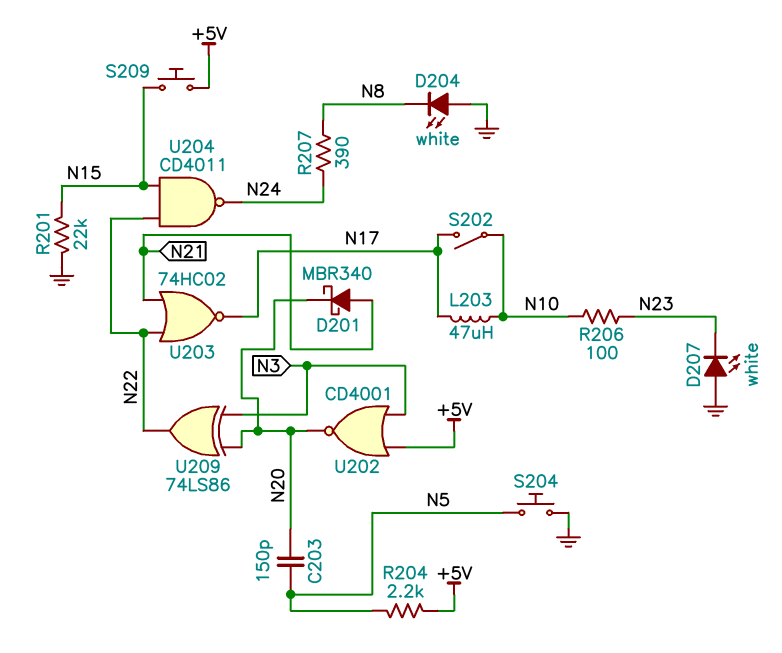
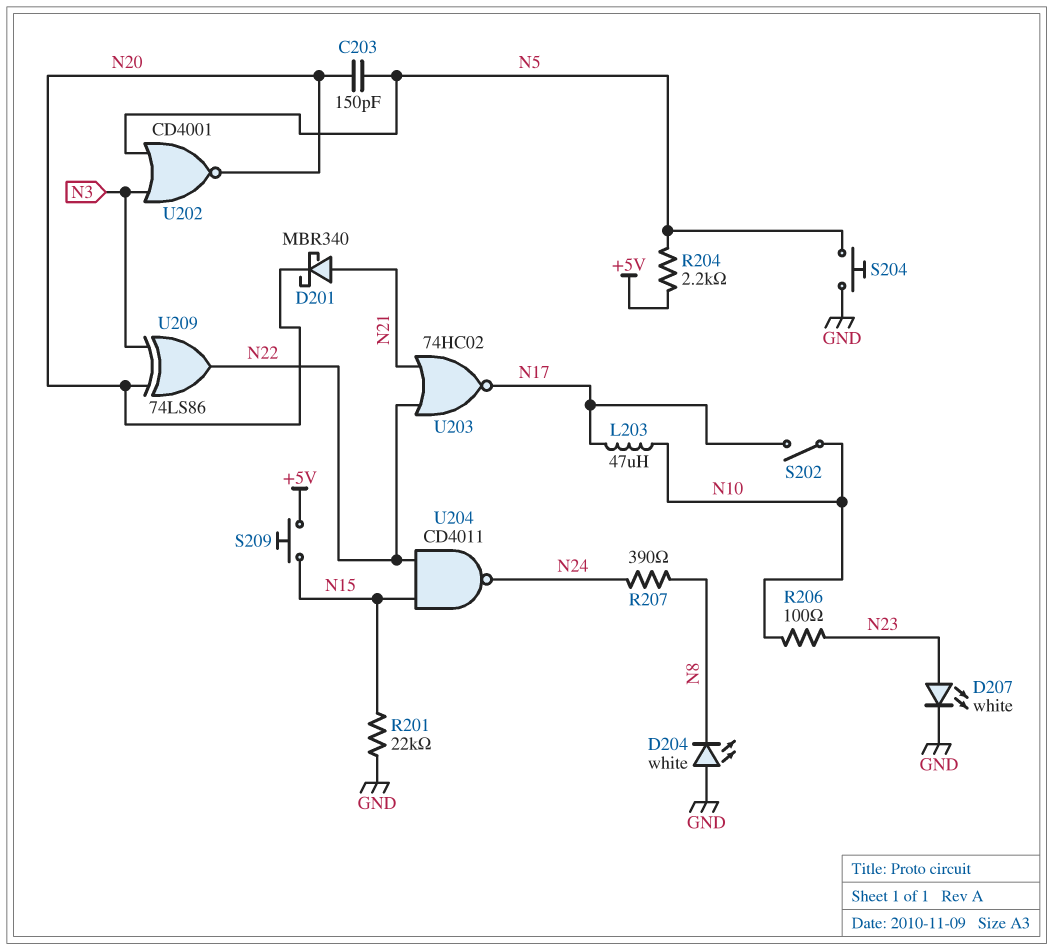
D207: LED white (A GND, K N23) -> LED white (A N23, K GND)
U202: NOR CD4001 (in +5V, in N3, out N20) -> NOR CD4001 (in N3, in N5, out N20)

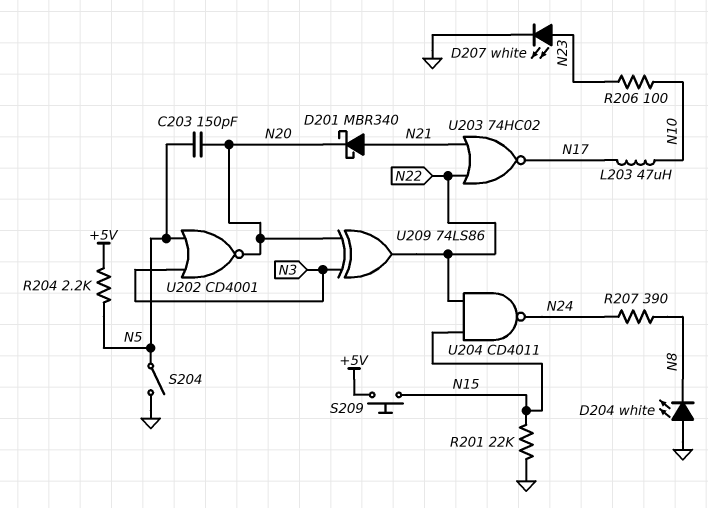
S202: switch (N10, N17) -> none
S204: button (GND, N5) -> switch (GND, N5)

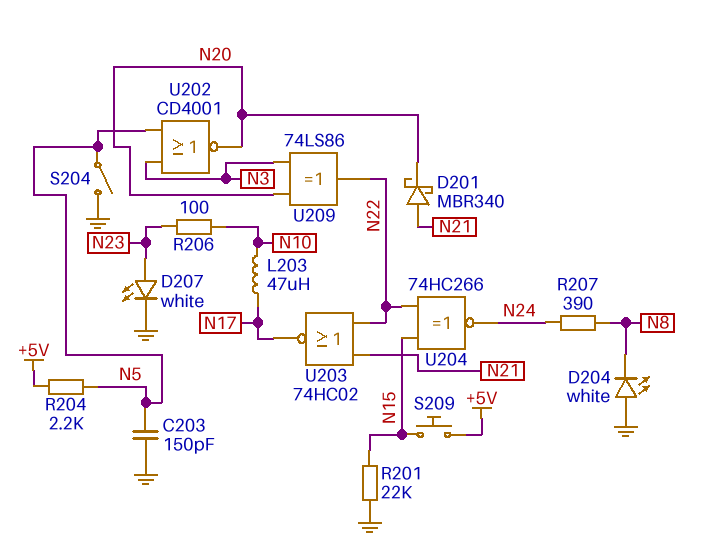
C203: 150pF (N5, N20) -> 150pF (GND, N5)
U204: NAND CD4011 (in N15, in N22, out N24) -> XNOR 74HC266 (in N15, in N22, out N24)

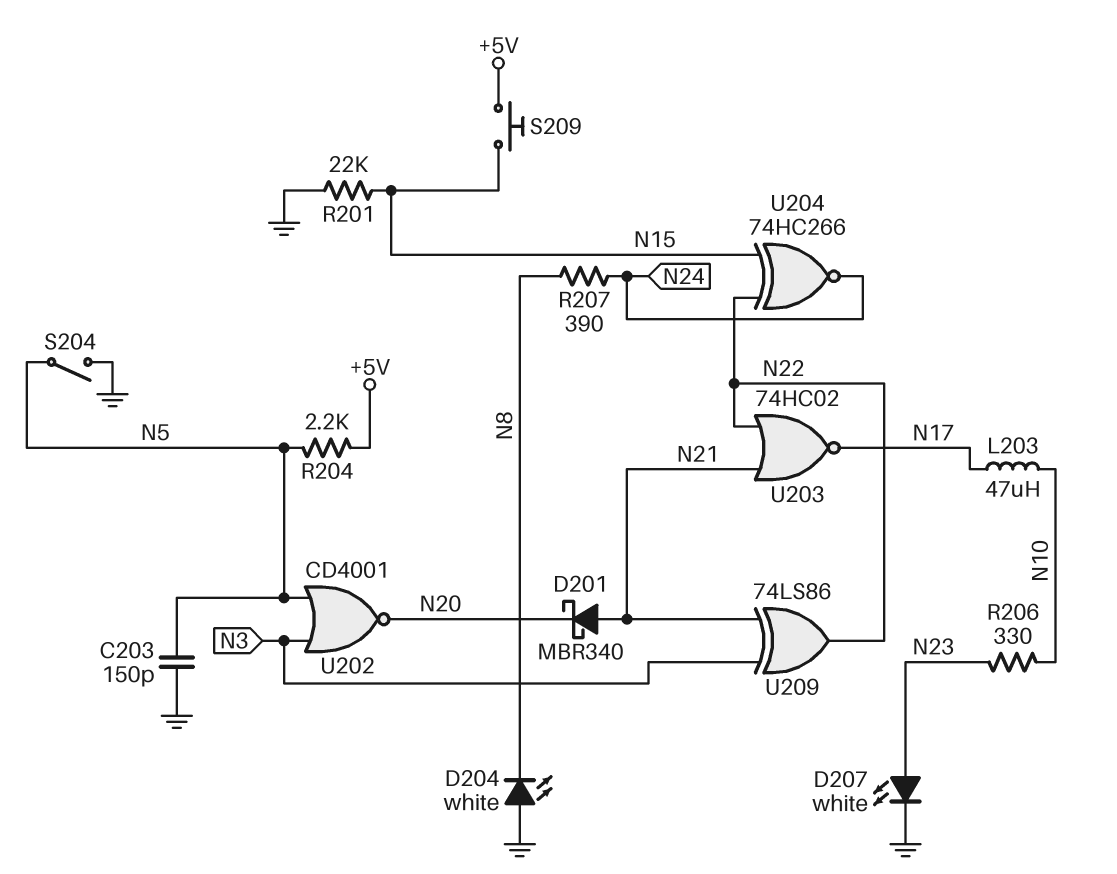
R206: 100 (N10, N23) -> 330 (N10, N23)
U209: XOR 74LS86 (in N3, in N20, out N22) -> XOR 74LS86 (in N3, in N21, out N22)

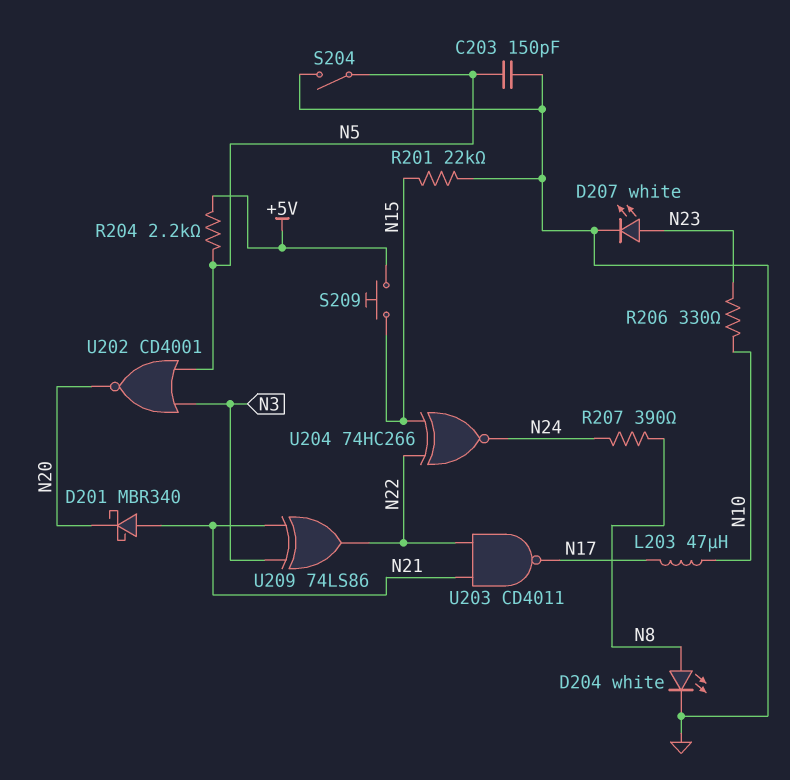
D204: LED white (A GND, K N8) -> LED white (A N8, K GND)
U203: NOR 74HC02 (in N21, in N22, out N17) -> NAND CD4011 (in N21, in N22, out N17)

